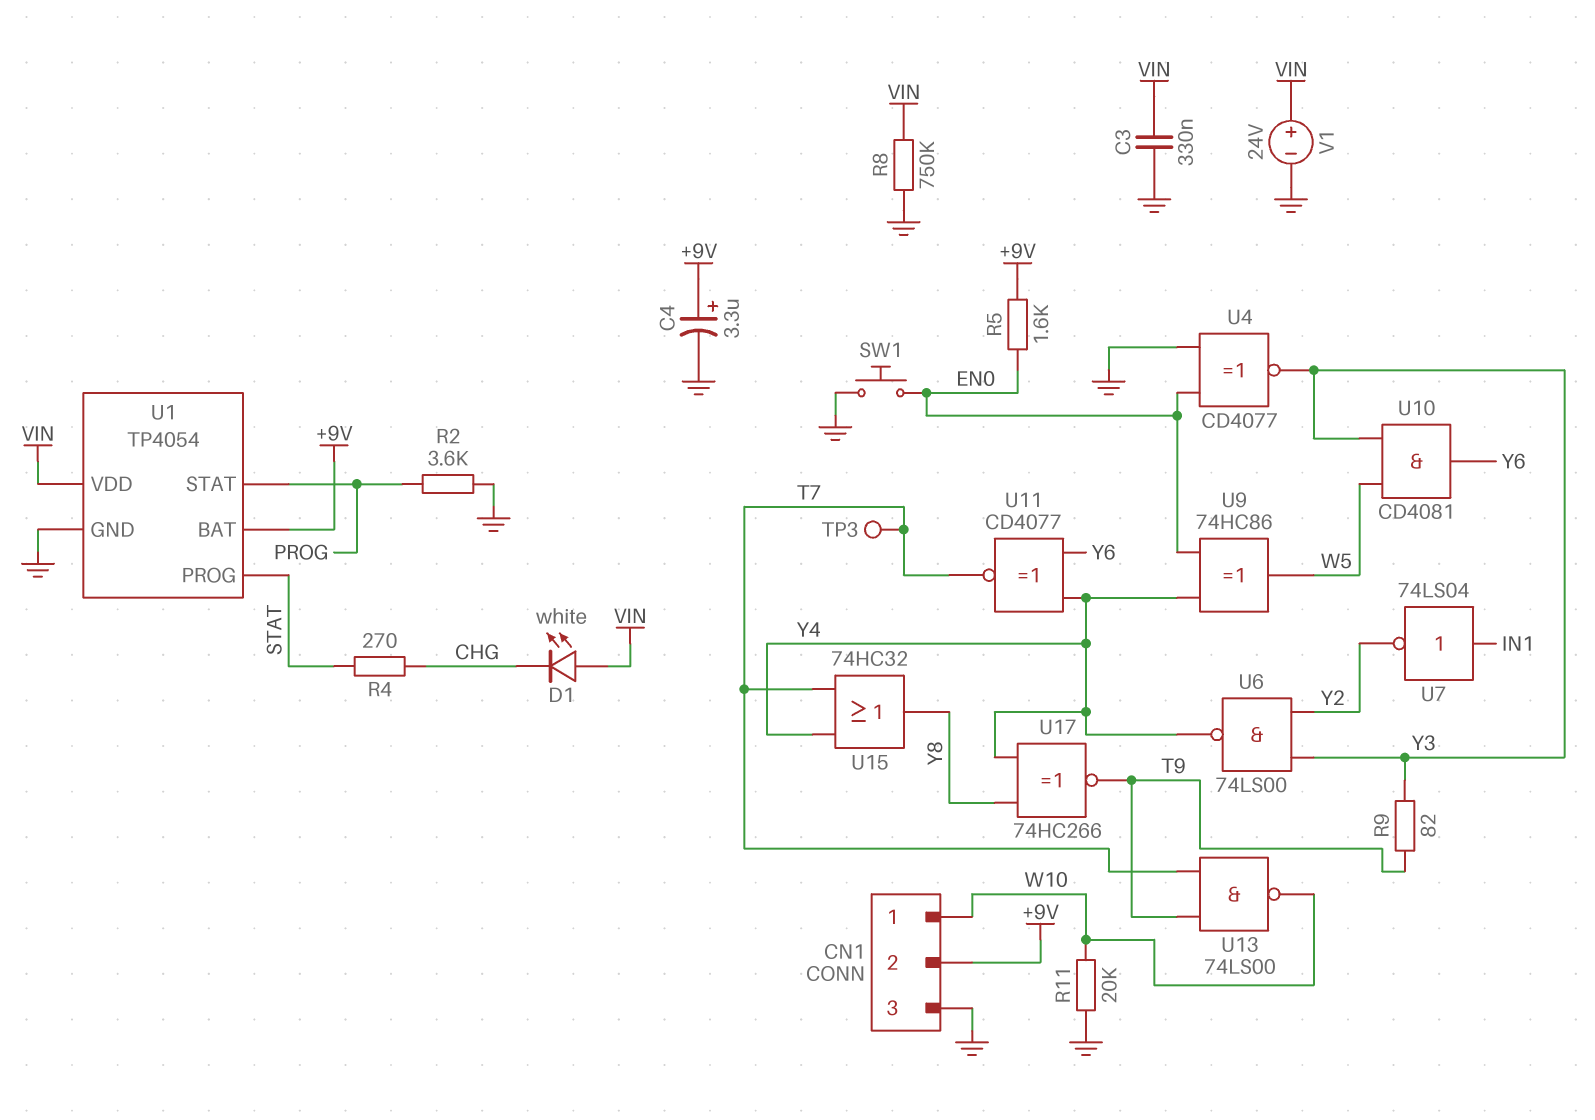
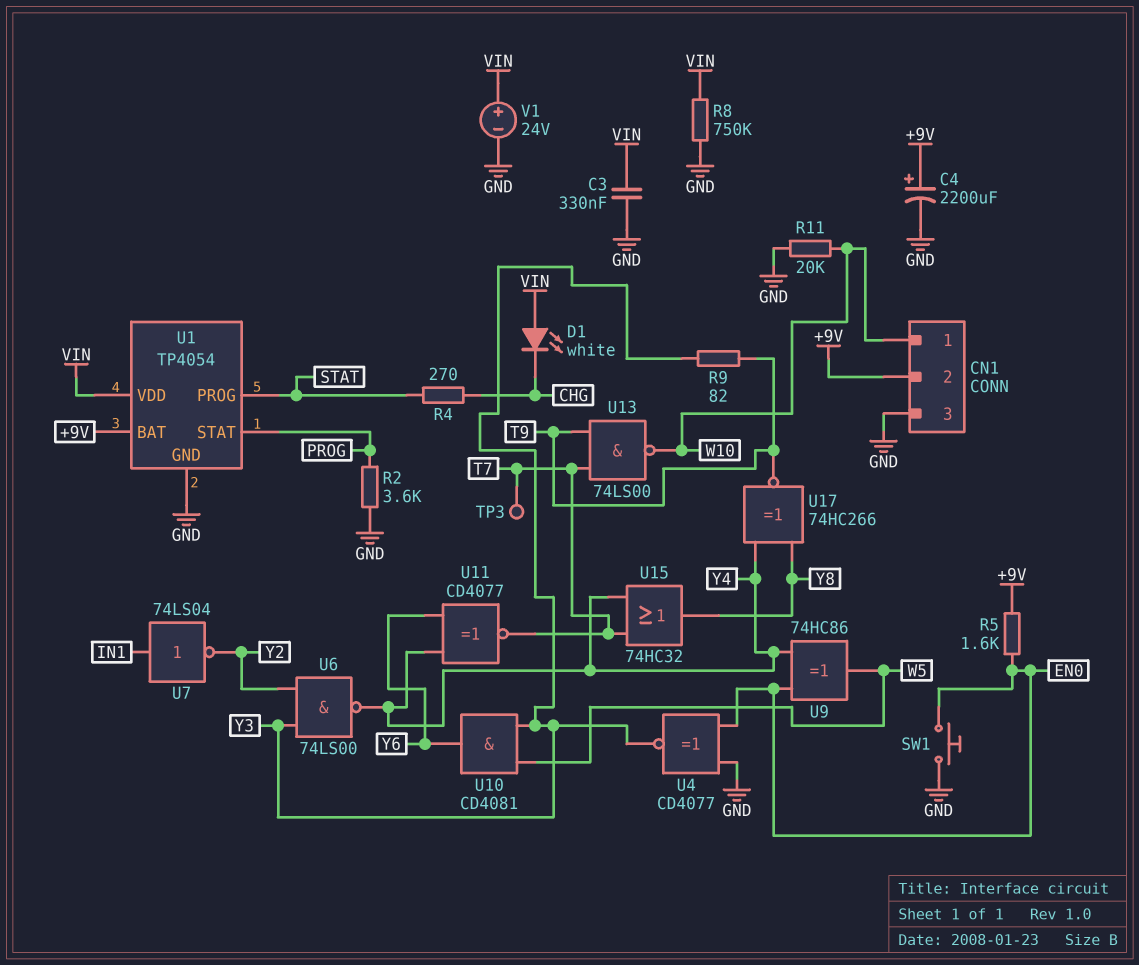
C4: 3.3uF (plus +9V, minus GND) -> 2200uF (plus +9V, minus GND)

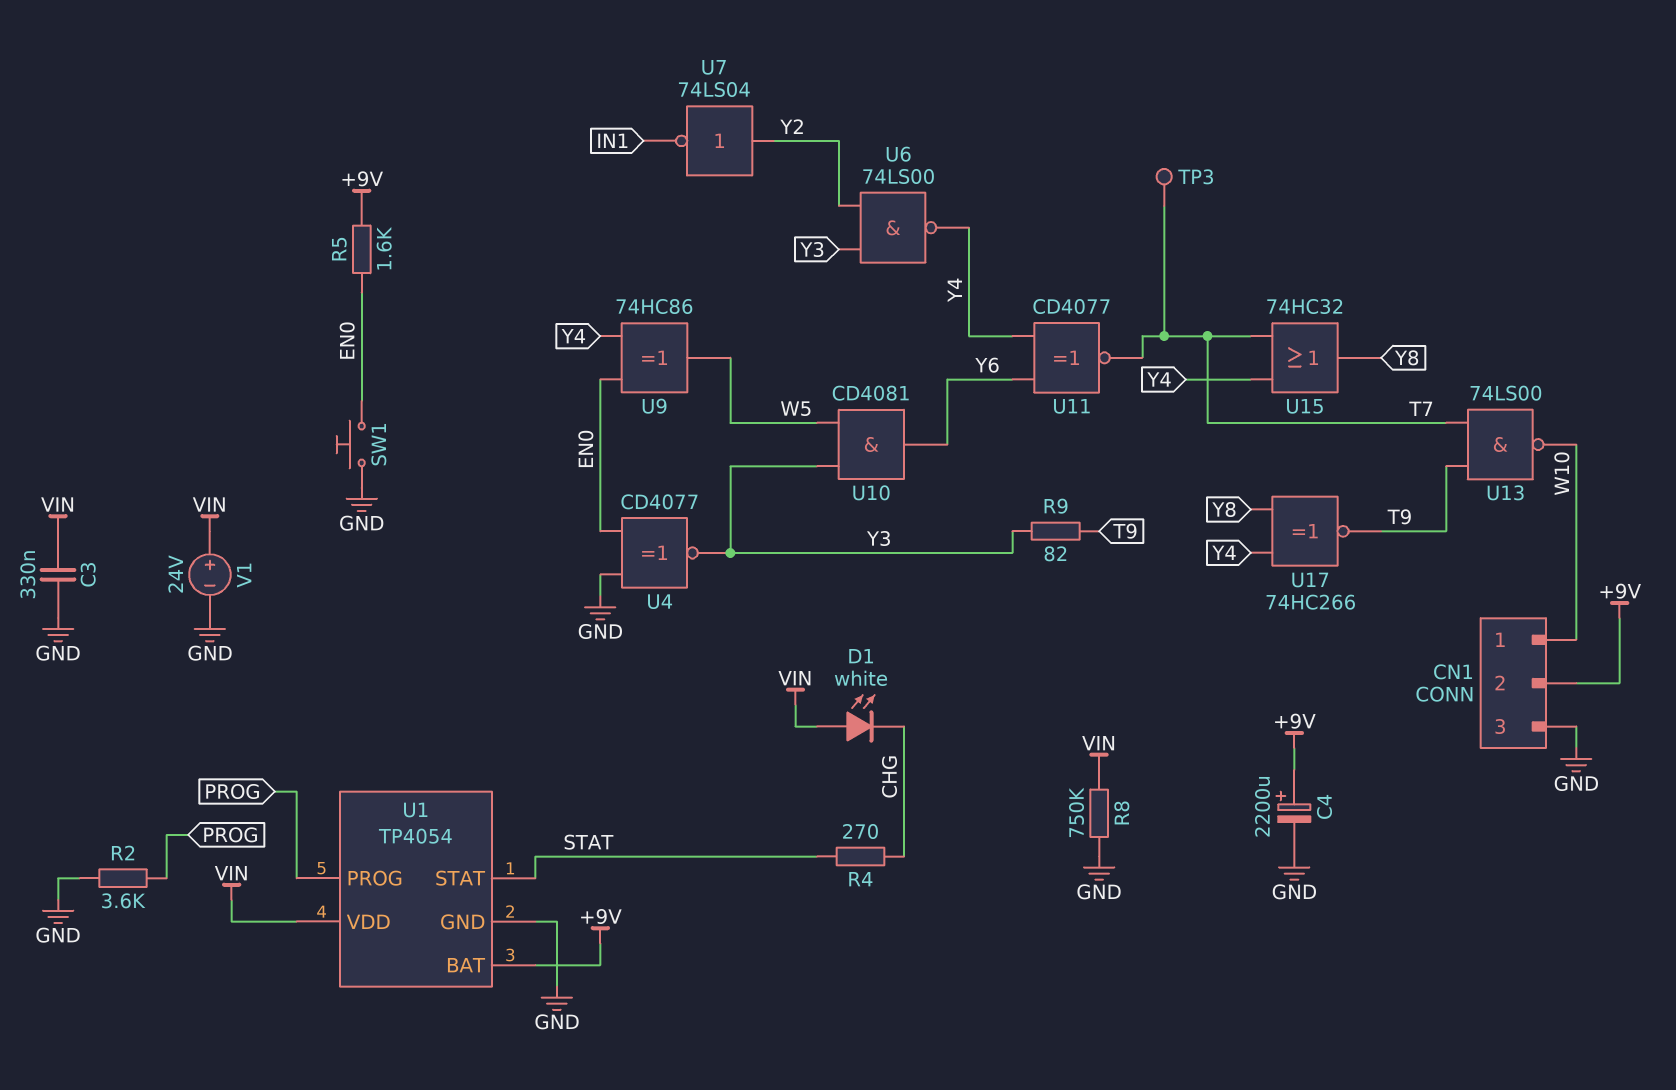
R11: 20k (GND, W10) -> none
U1 pin PROG: STAT -> PROG
U1 pin STAT: PROG -> STAT
U7: NOT 74LS04 (in IN1, out Y2) -> NOT 74LS04 (in Y2, out IN1)

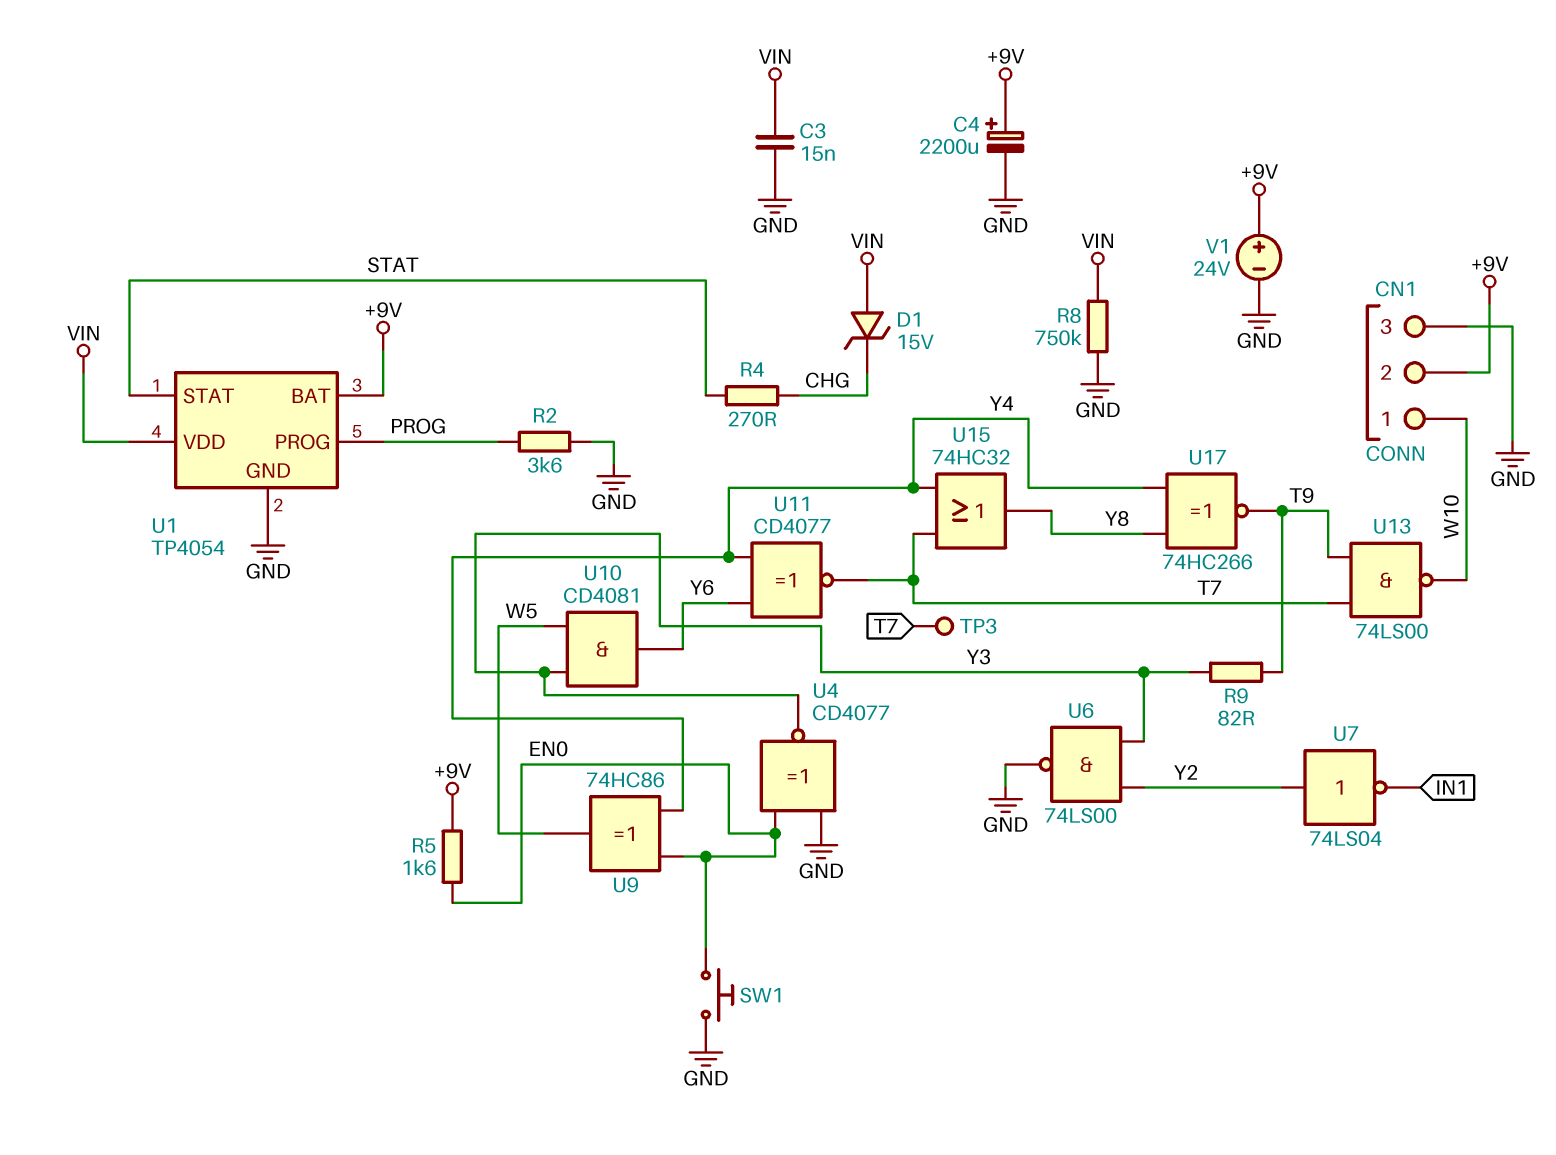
C3: 330nF (GND, VIN) -> 15nF (GND, VIN)
D1: LED white (A VIN, K CHG) -> zener 15V (A VIN, K CHG)
U6: NAND 74LS00 (in Y2, in Y3, out Y4) -> NAND 74LS00 (in Y2, in Y3, out GND)
V1: 24V (plus VIN, minus GND) -> 24V (plus +9V, minus GND)

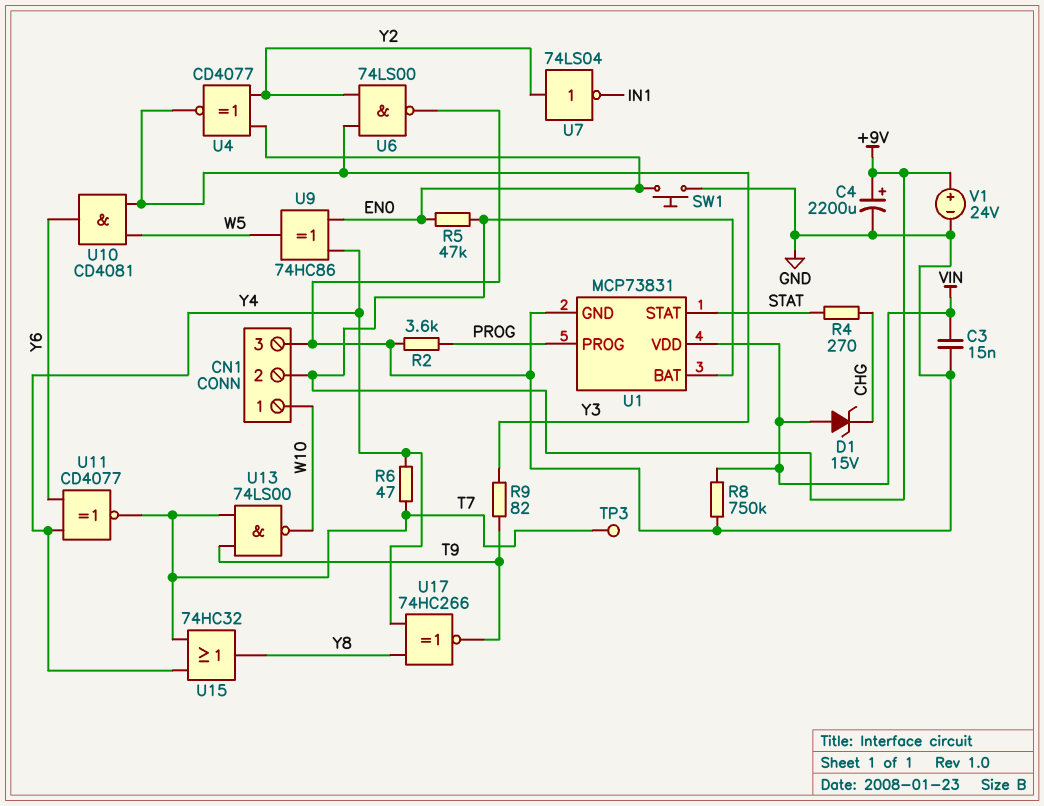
R5: 1.6k (+9V, EN0) -> 47k (+9V, EN0)
R6: none -> 47 (T7, Y4)
U1: TP4054 -> MCP73831
U4: XNOR CD4077 (in EN0, in GND, out Y3) -> XNOR CD4077 (in EN0, in Y2, out Y3)

